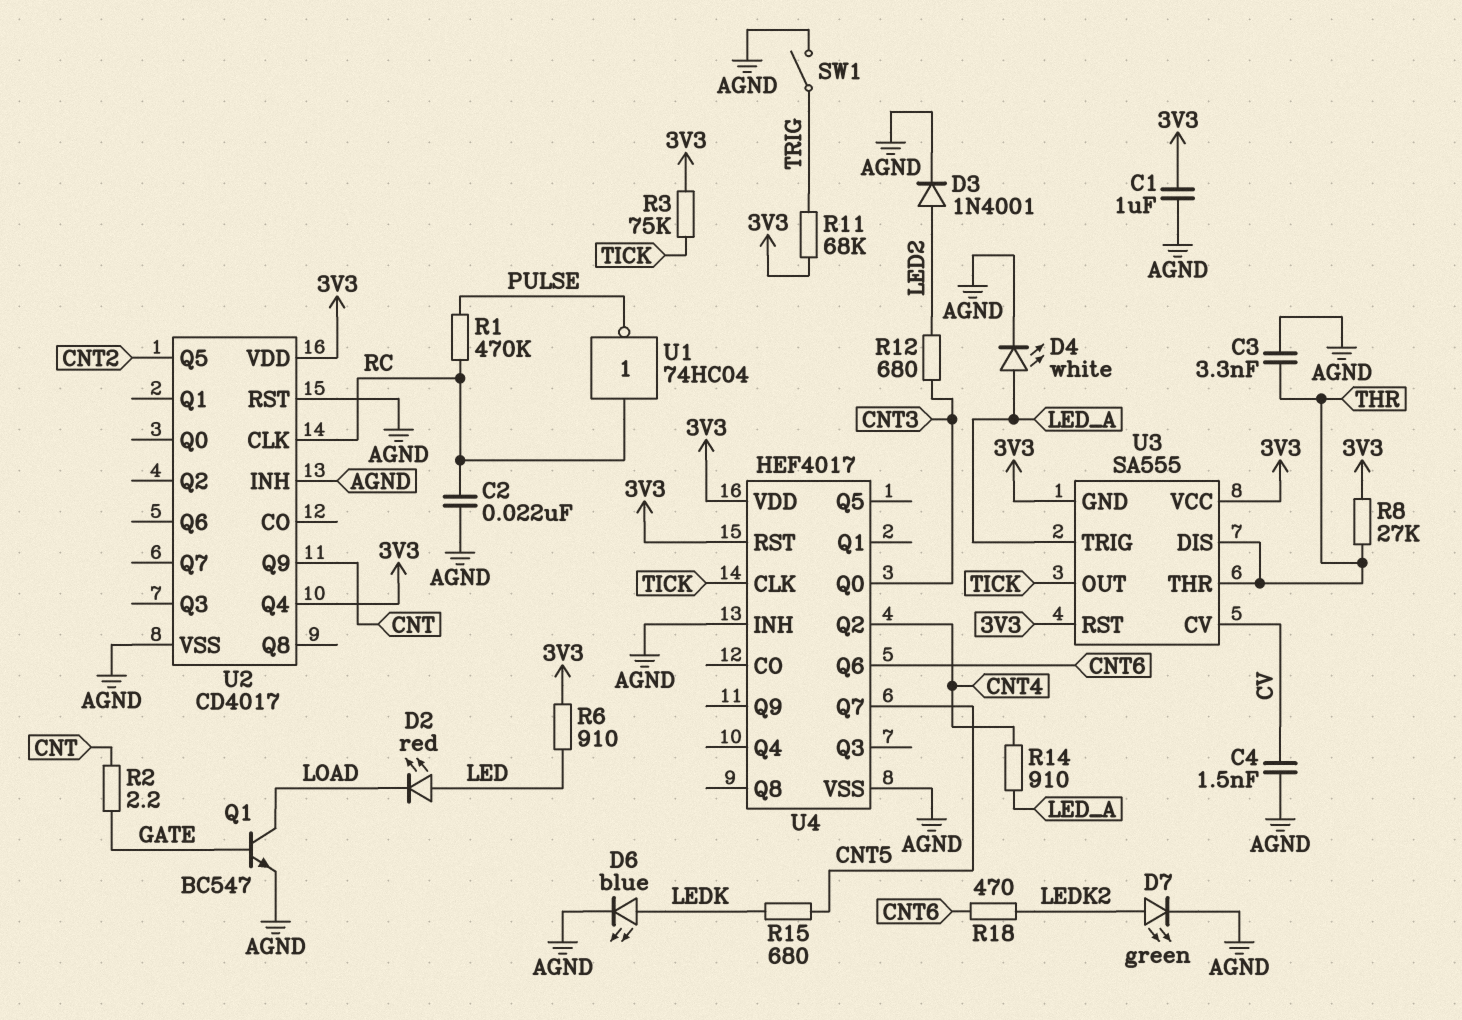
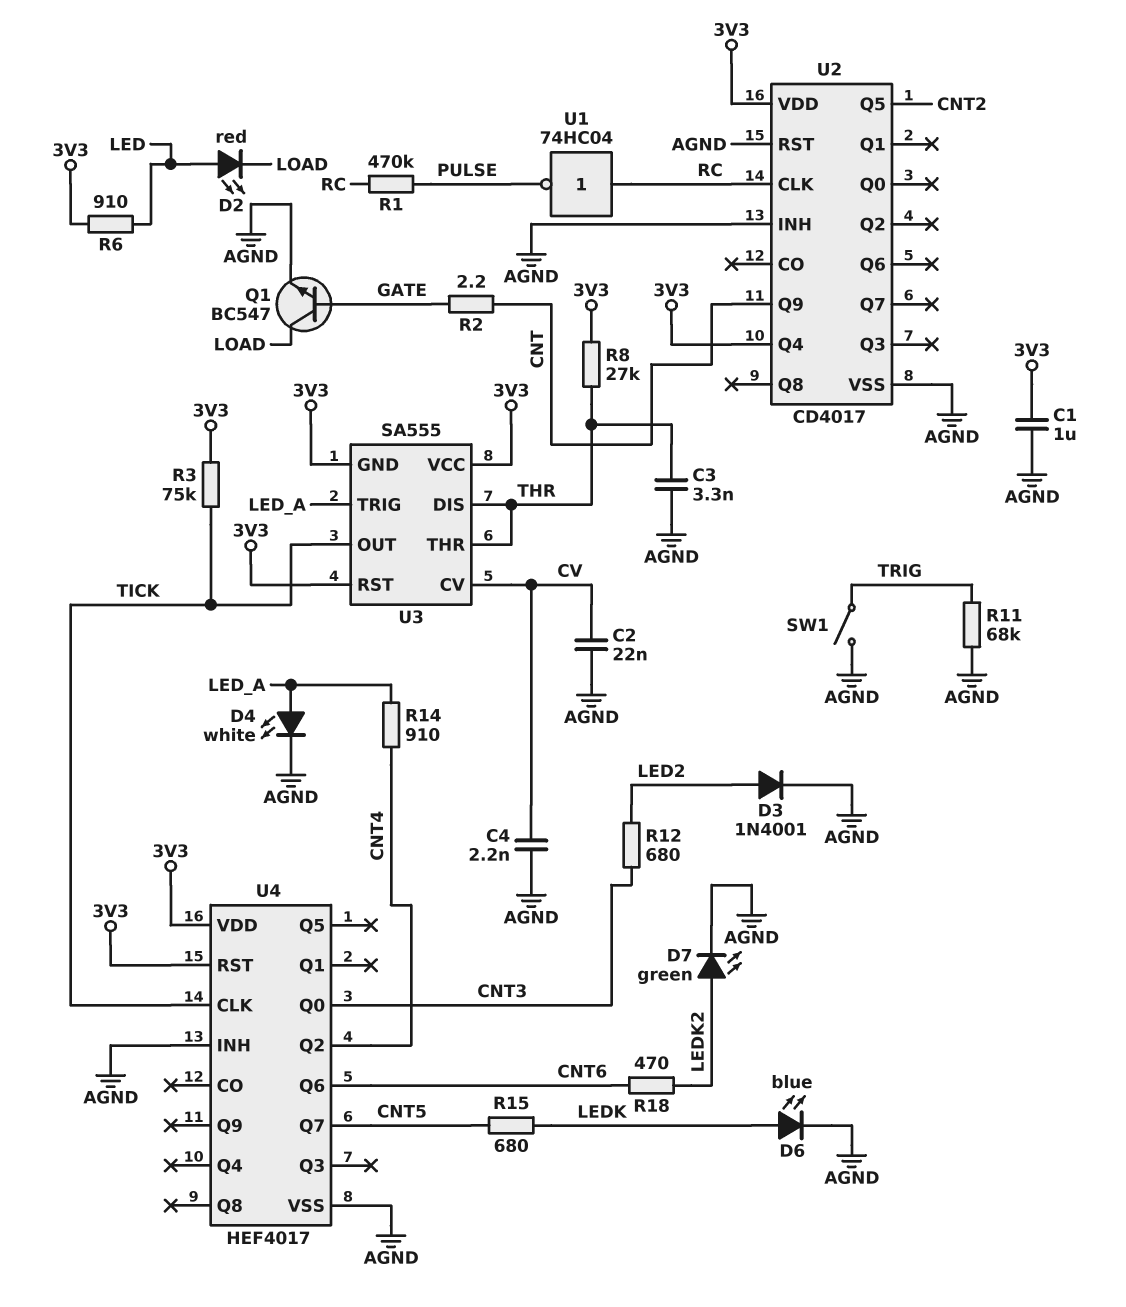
C2: 22nF (AGND, RC) -> 22nF (AGND, CV)
C4: 1.5nF (AGND, CV) -> 2.2nF (AGND, CV)
R11: 68k (3V3, TRIG) -> 68k (AGND, TRIG)

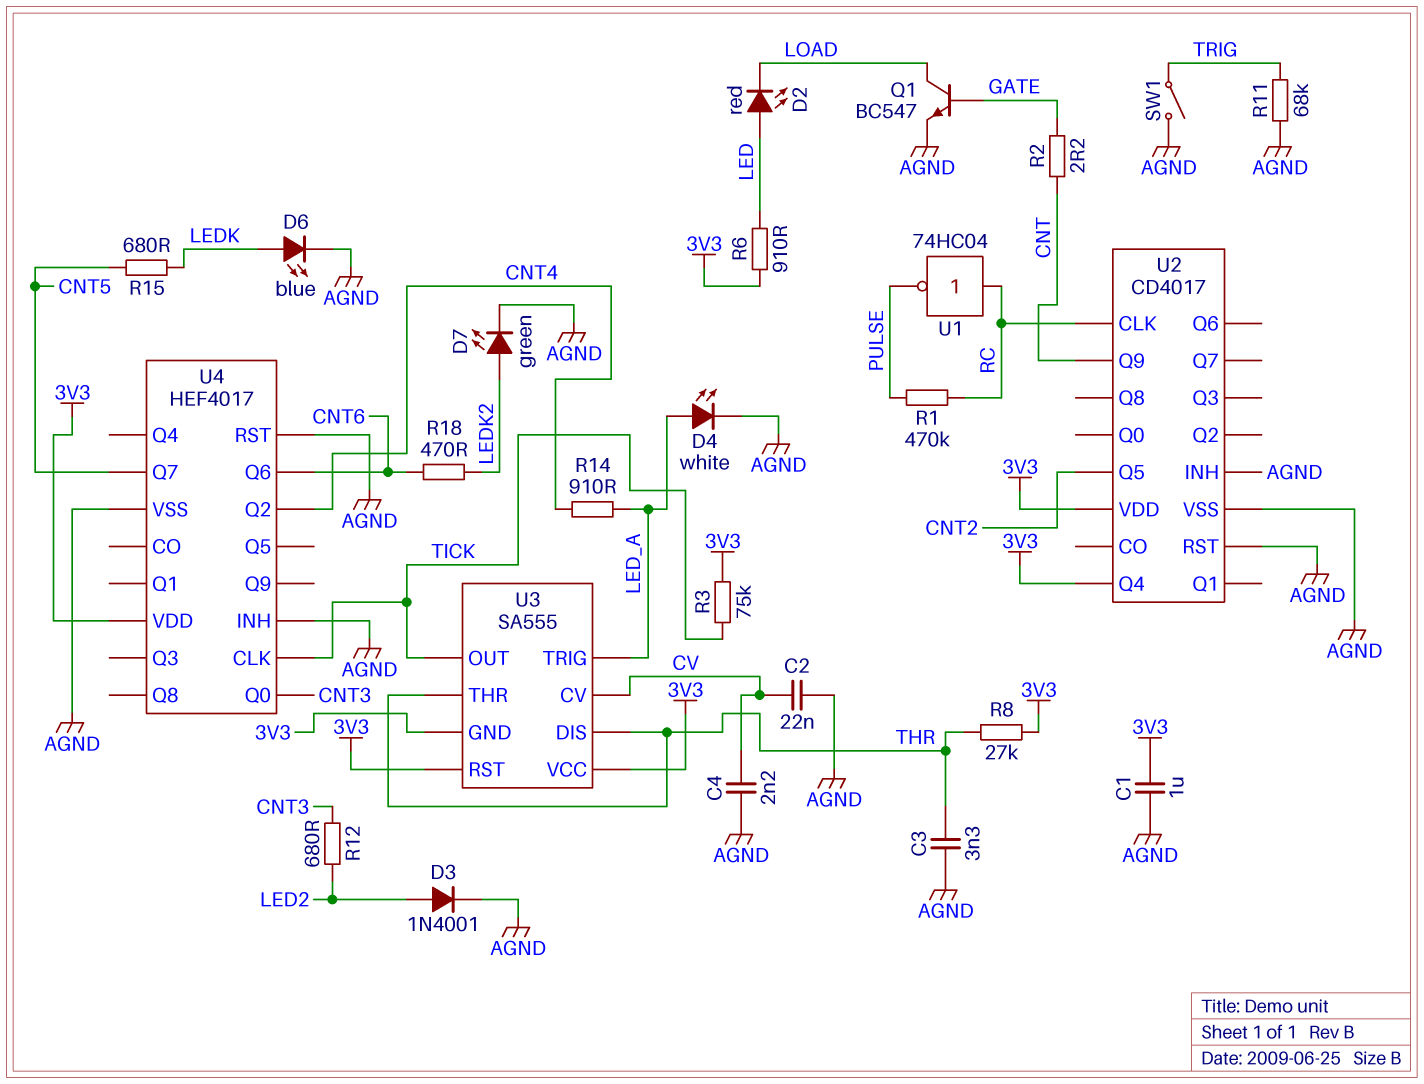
U4 pin RST: 3V3 -> AGND

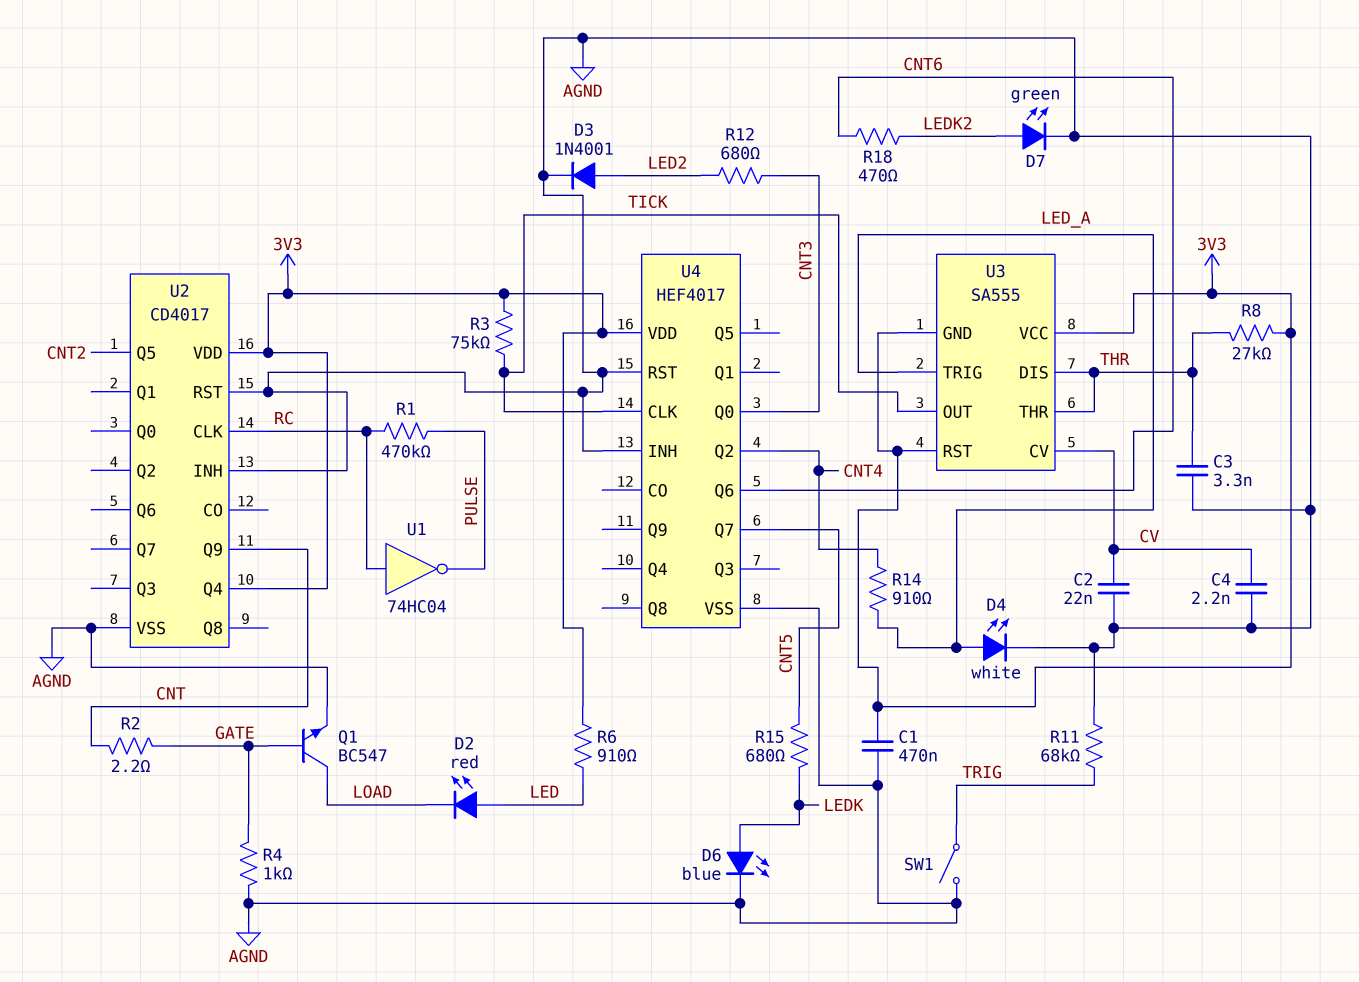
C1: 1uF (3V3, AGND) -> 470nF (3V3, AGND)
R4: none -> 1k (AGND, GATE)

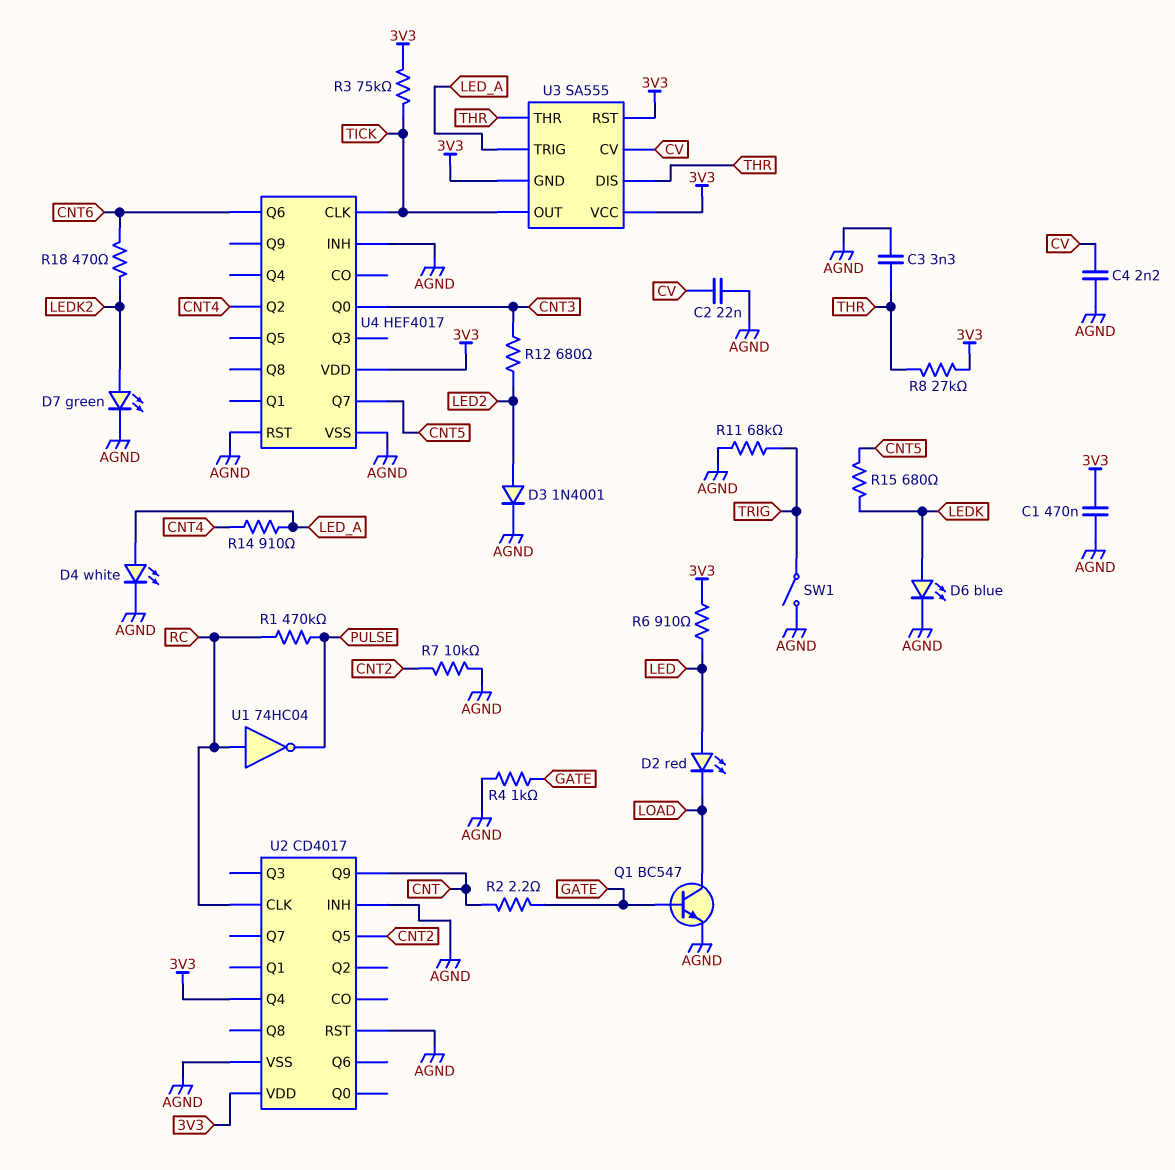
R7: none -> 10k (AGND, CNT2)

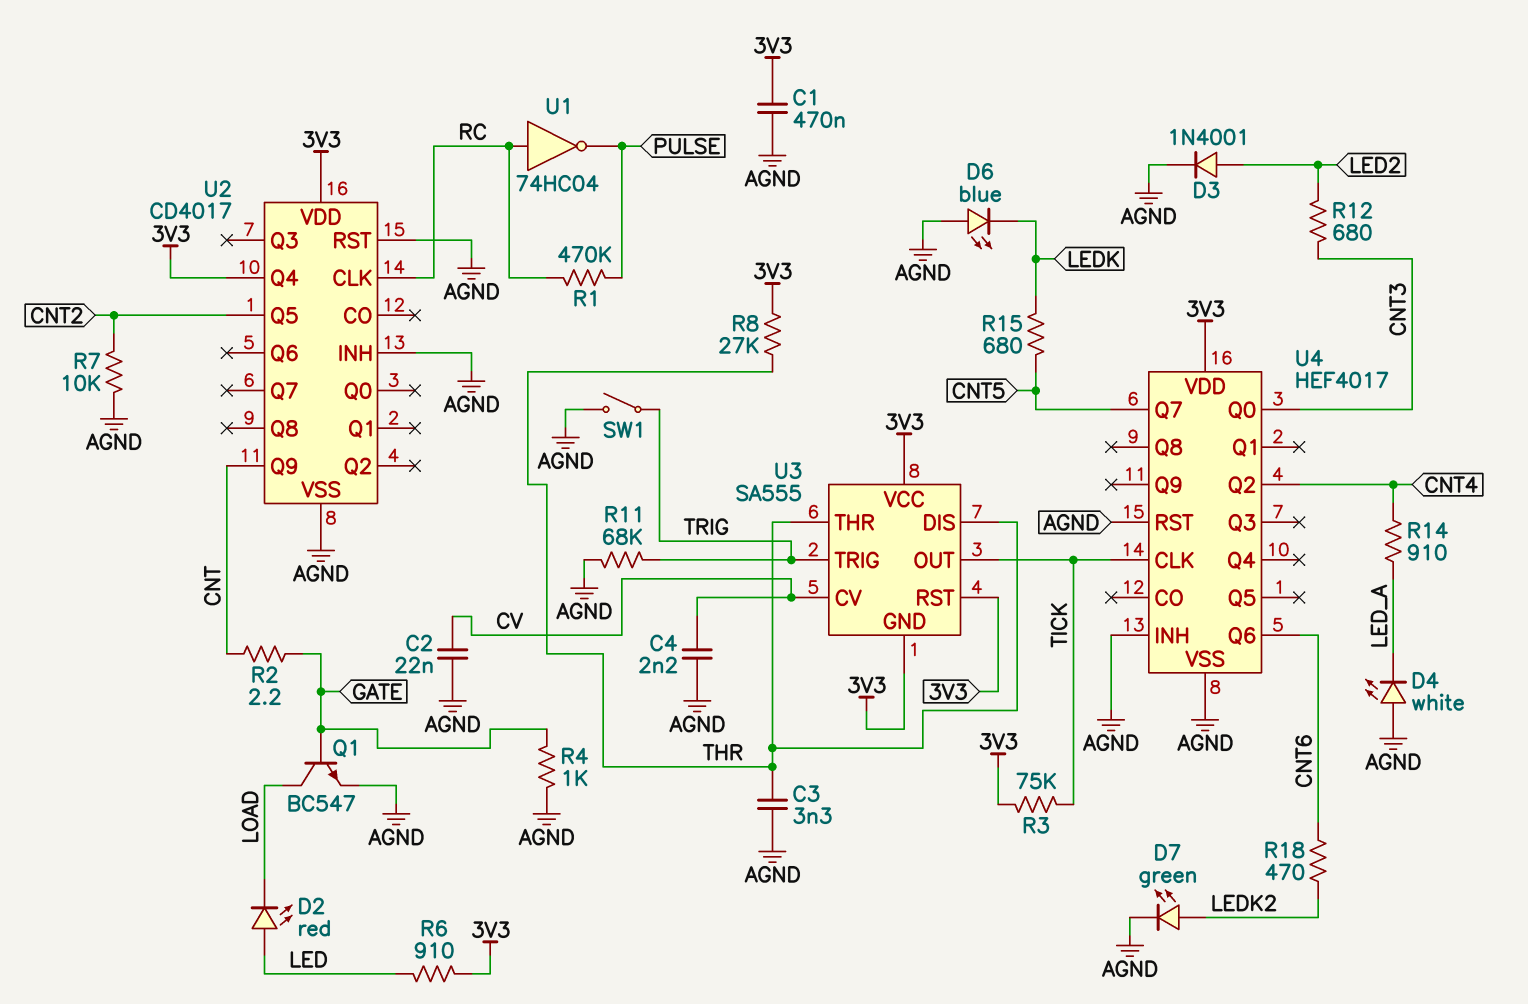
D4: LED white (A LED_A, K AGND) -> LED white (A AGND, K LED_A)
D6: LED blue (A LEDK, K AGND) -> LED blue (A AGND, K LEDK)
U3 pin TRIG: LED_A -> TRIG

